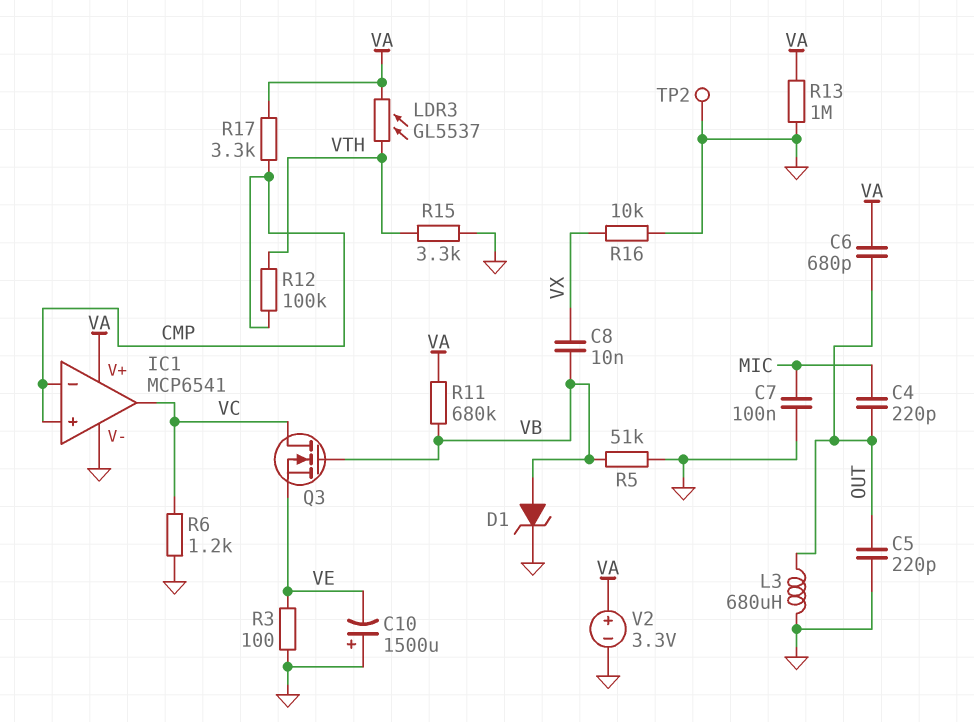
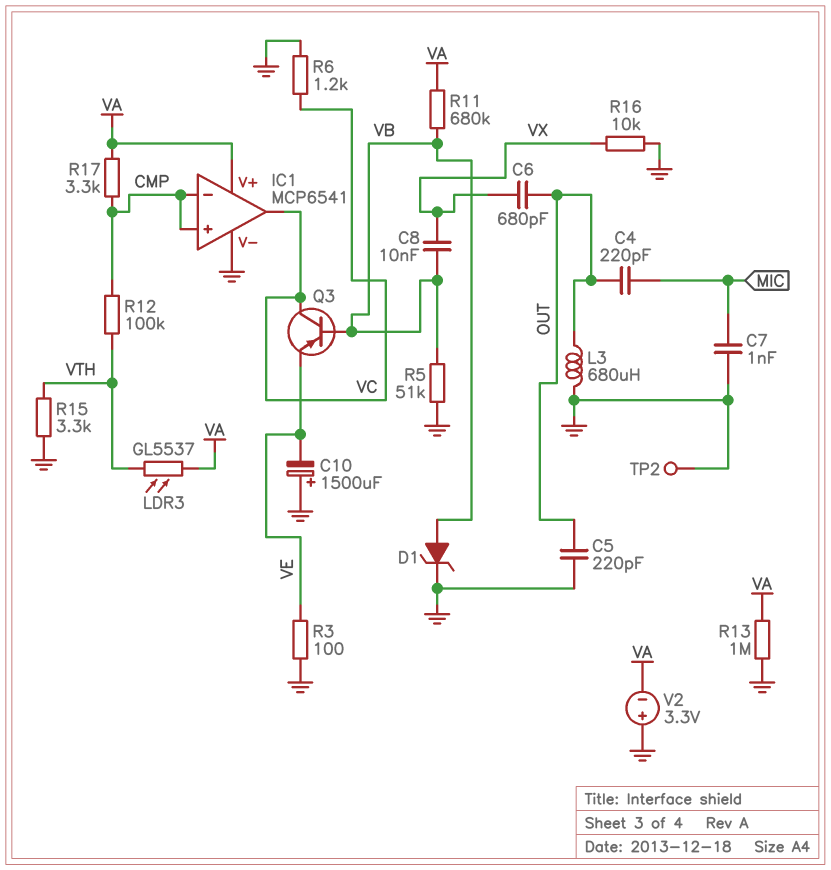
C6: 680pF (OUT, VA) -> 680pF (OUT, VX)
C7: 100nF (GND, MIC) -> 1nF (GND, MIC)
Q3: NMOS (G VB, D VC, S VE) -> PNP (B VB, C VC, E VE)
V2: 3.3V (plus VA, minus GND) -> 3.3V (plus GND, minus VA)

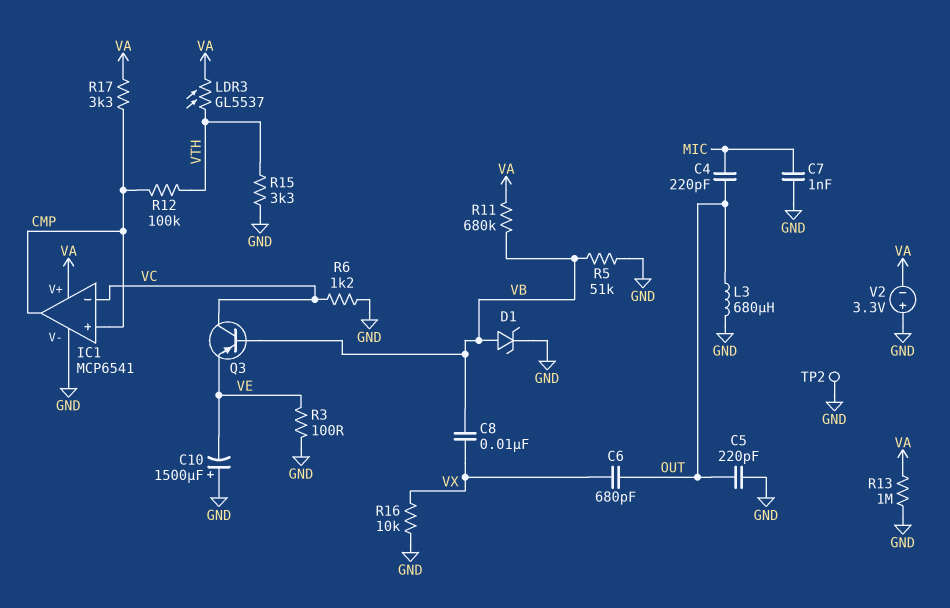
IC1 pin in-: CMP -> VC
IC1 pin out: VC -> CMP

